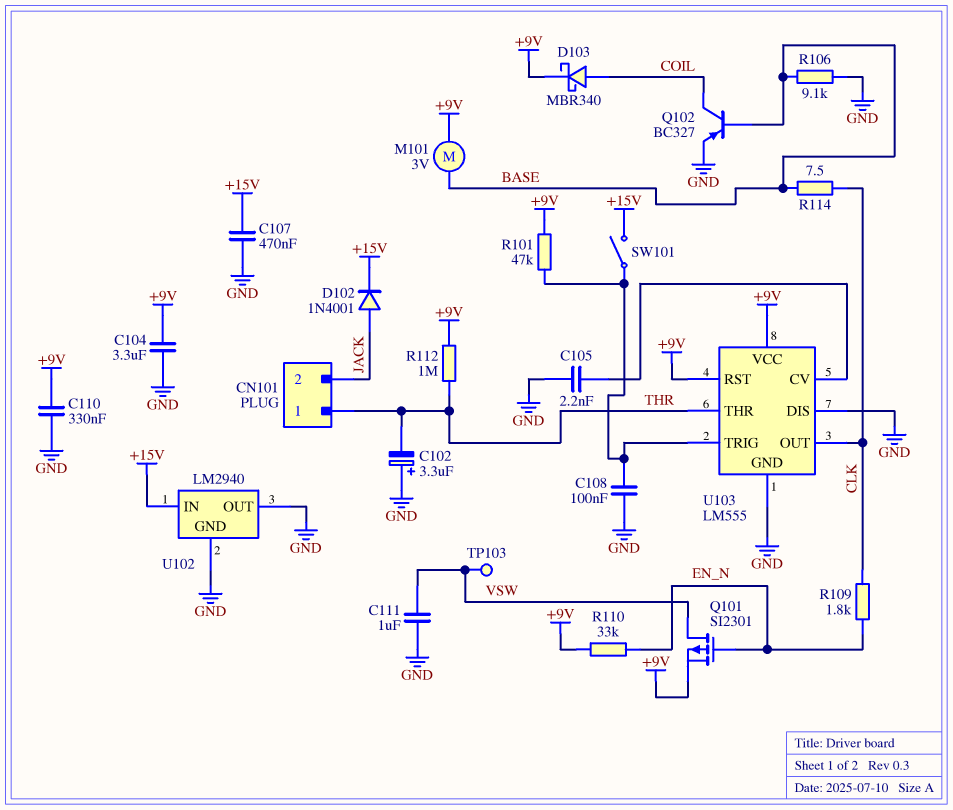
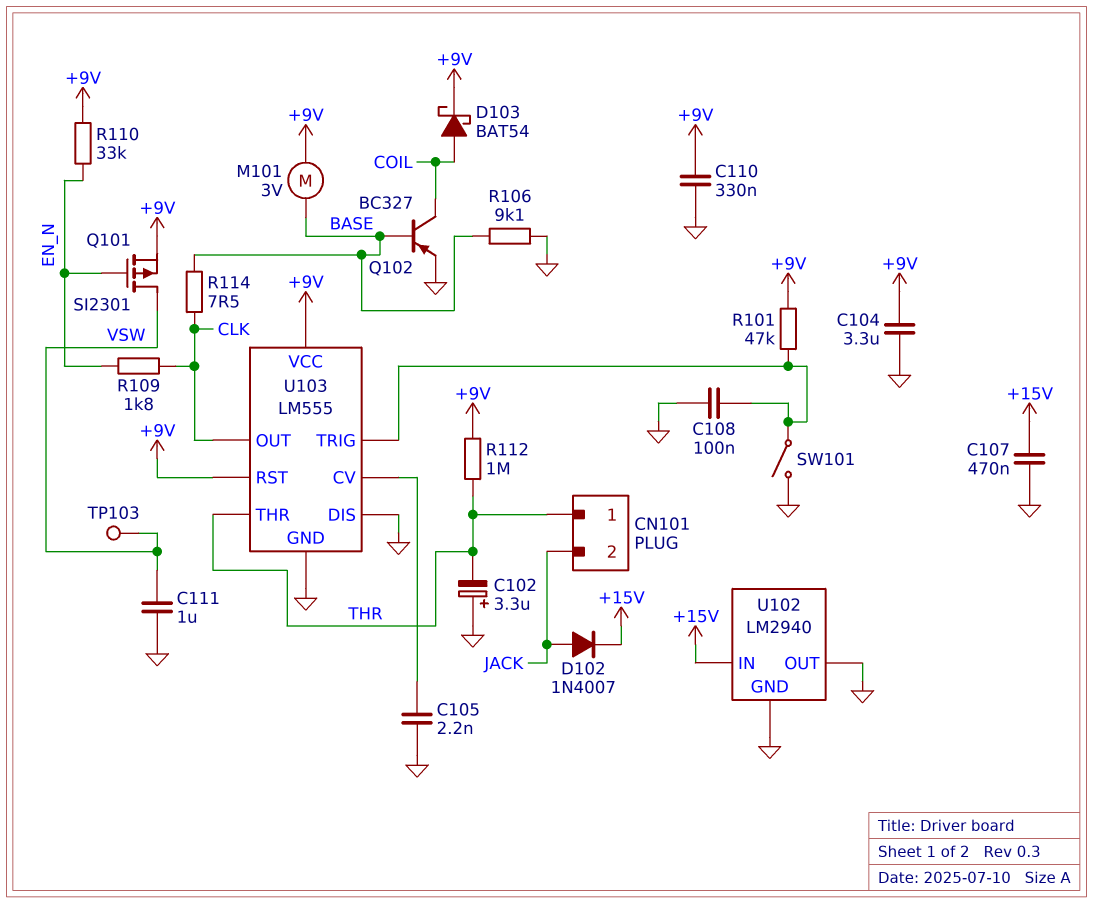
D102: diode 1N4001 (A JACK, K +15V) -> diode 1N4007 (A JACK, K +15V)
D103: schottky MBR340 (A COIL, K +9V) -> schottky BAT54 (A COIL, K +9V)
SW101: switch (+15V, U103/TRIG) -> switch (GND, U103/TRIG)

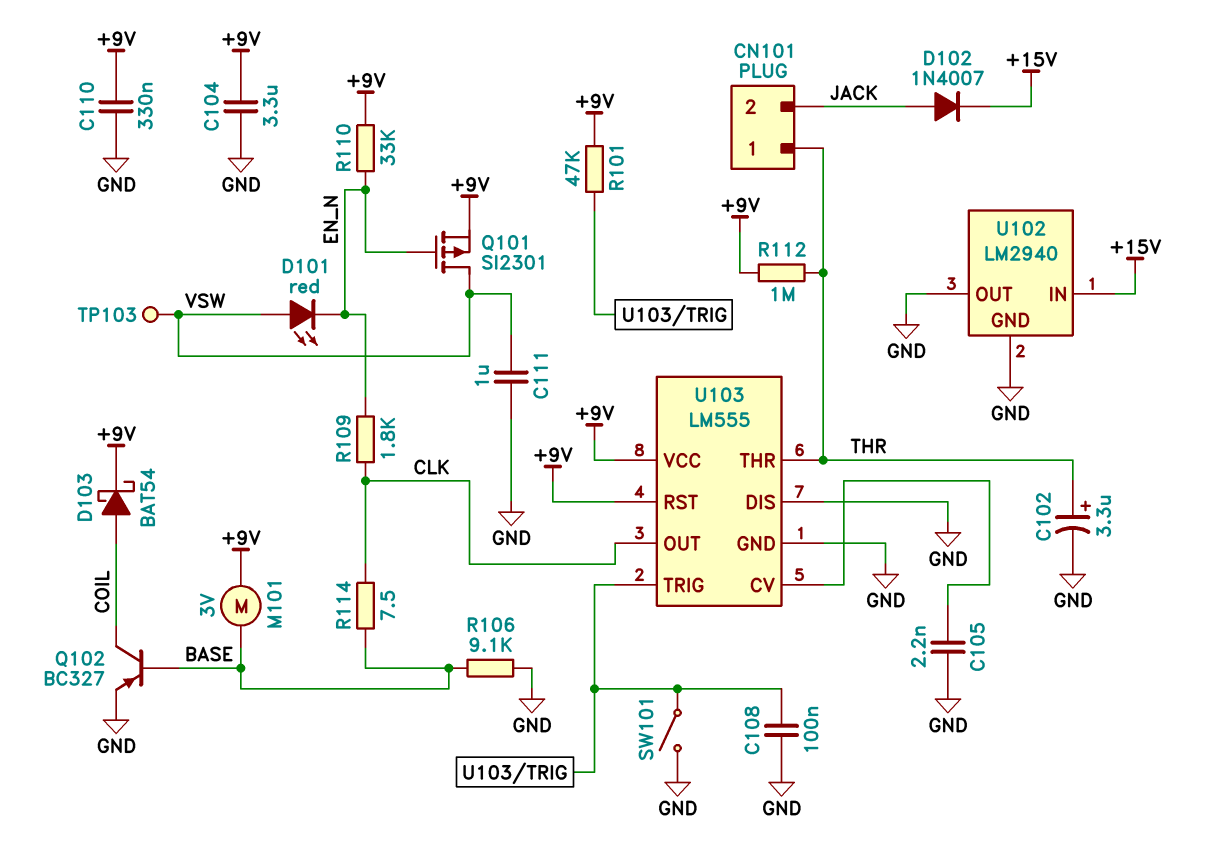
C102: 3.3uF (plus GND, minus THR) -> 3.3uF (plus THR, minus GND)
C107: 470nF (+15V, GND) -> none
D101: none -> LED red (A VSW, K EN_N)

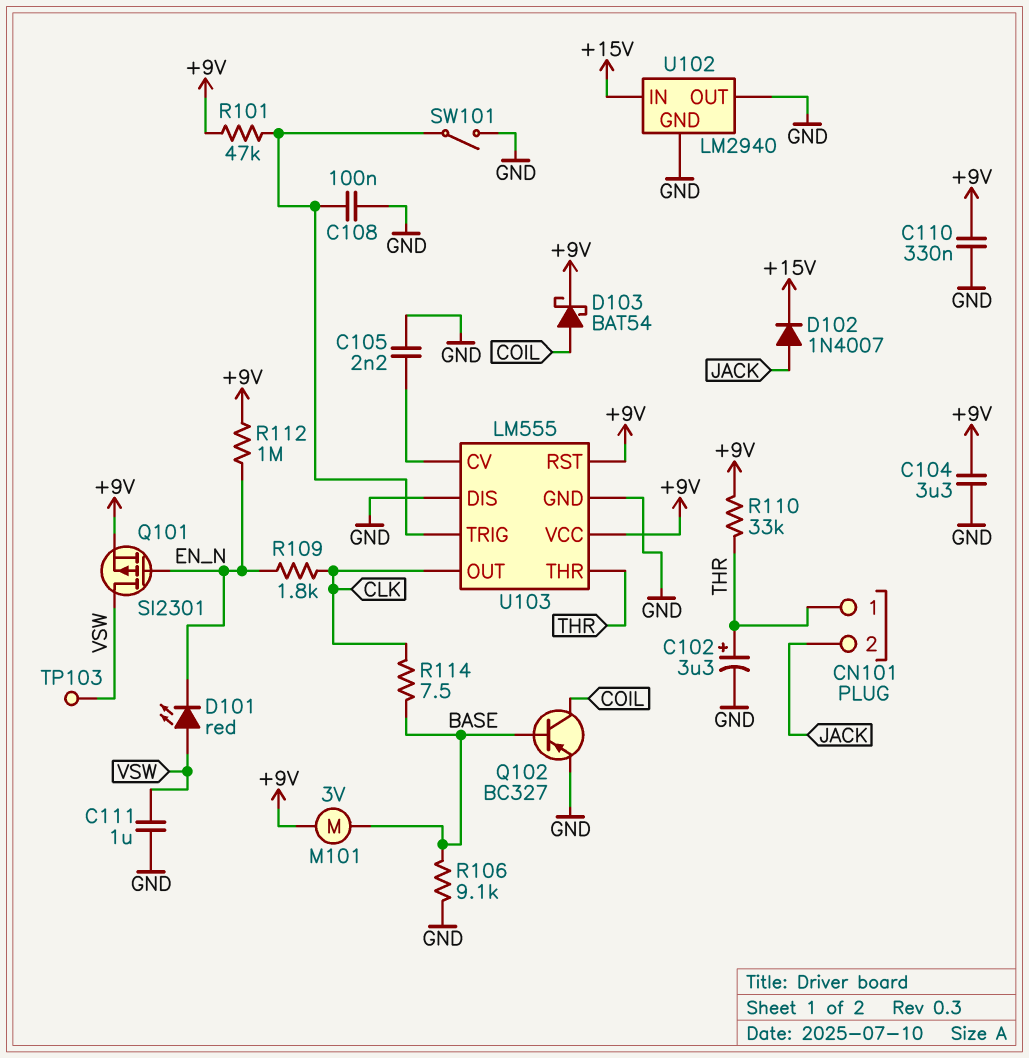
R110: 33k (+9V, EN_N) -> 33k (+9V, THR)
R112: 1M (+9V, THR) -> 1M (+9V, EN_N)

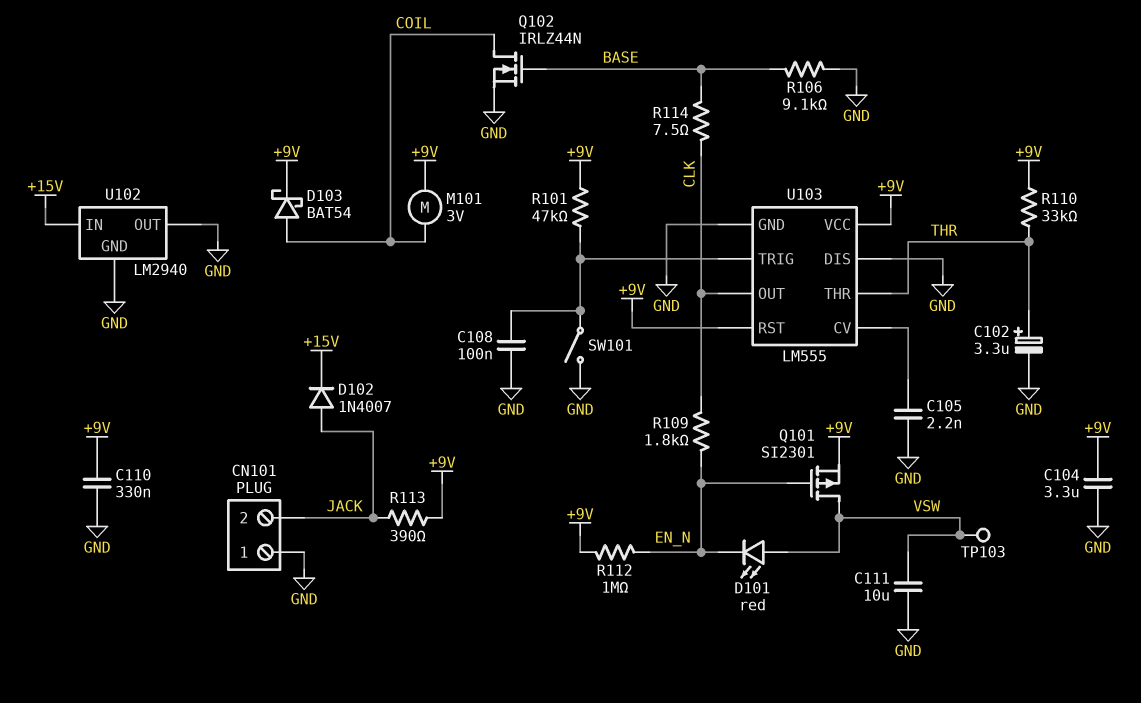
C111: 1uF (GND, VSW) -> 10uF (GND, VSW)
CN101 pin 1: THR -> GND
M101: motor 3V (+9V, BASE) -> motor 3V (+9V, COIL)
Q102: PNP BC327 (B BASE, C COIL, E GND) -> NMOS IRLZ44N (G BASE, D COIL, S GND)
R113: none -> 390 (+9V, JACK)

